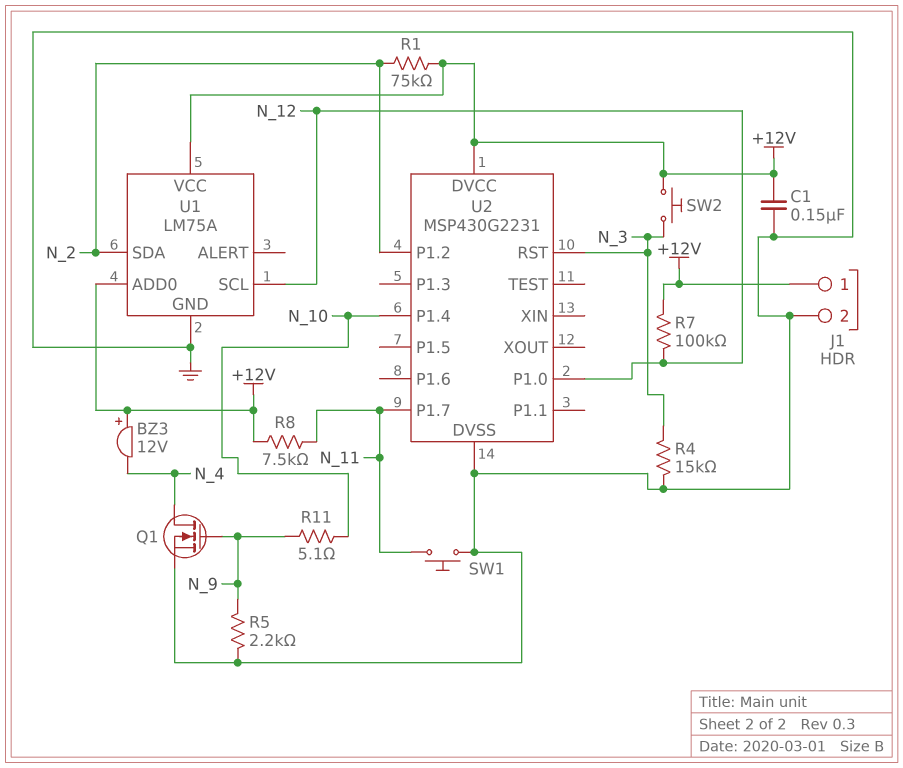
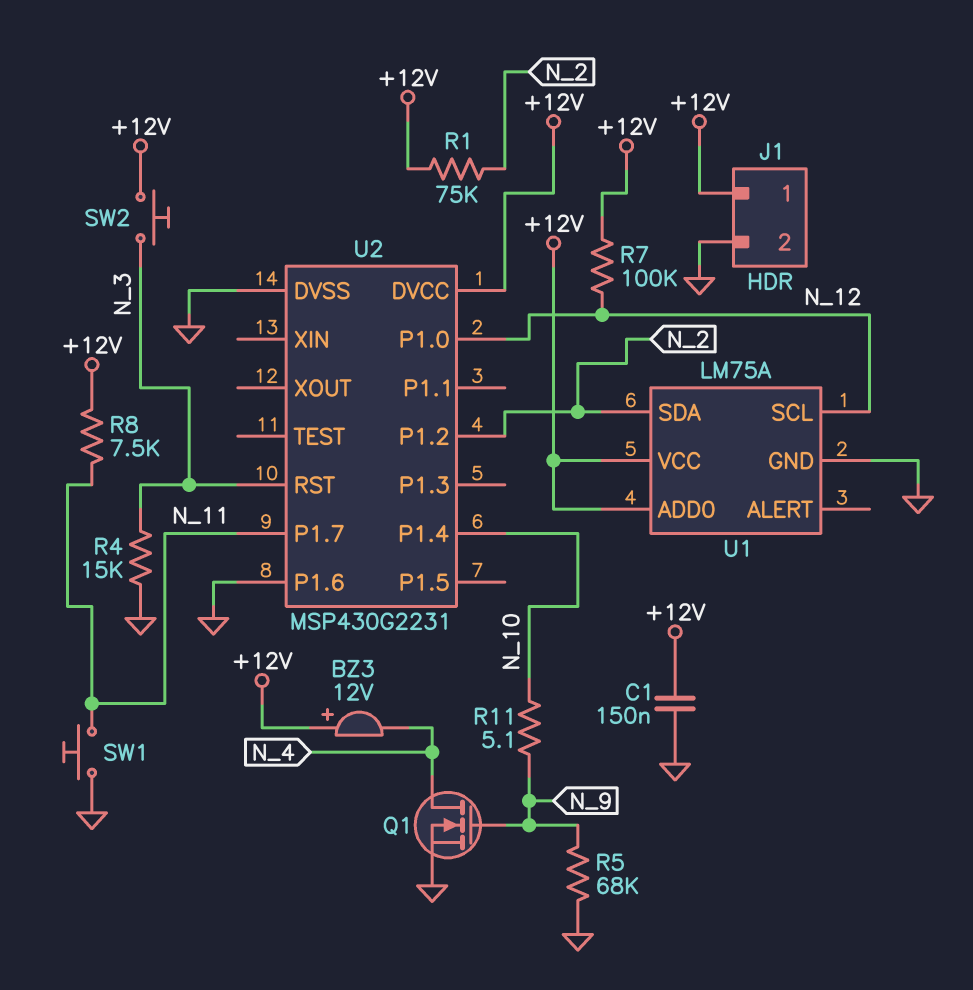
R5: 2.2k (GND, N_9) -> 68k (GND, N_9)
U2 pin P1.6: none -> GND

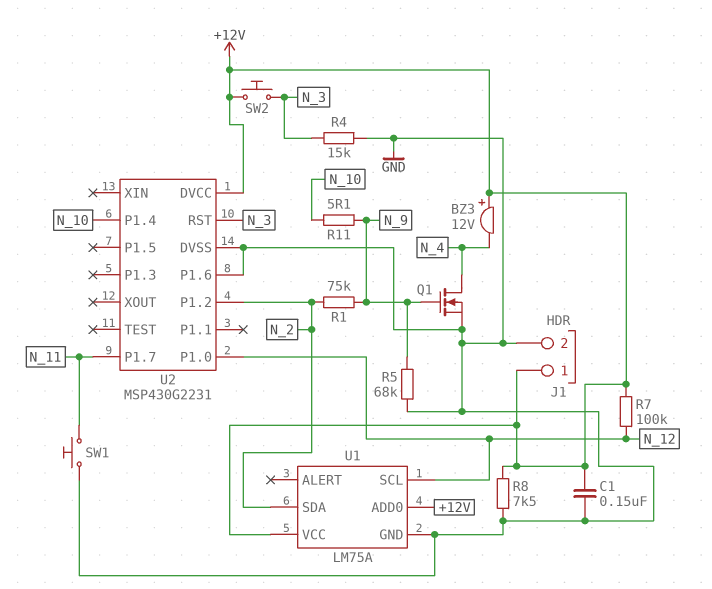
R1: 75k (+12V, N_2) -> 75k (N_2, N_9)
R8: 7.5k (+12V, N_11) -> 7.5k (+12V, GND)

